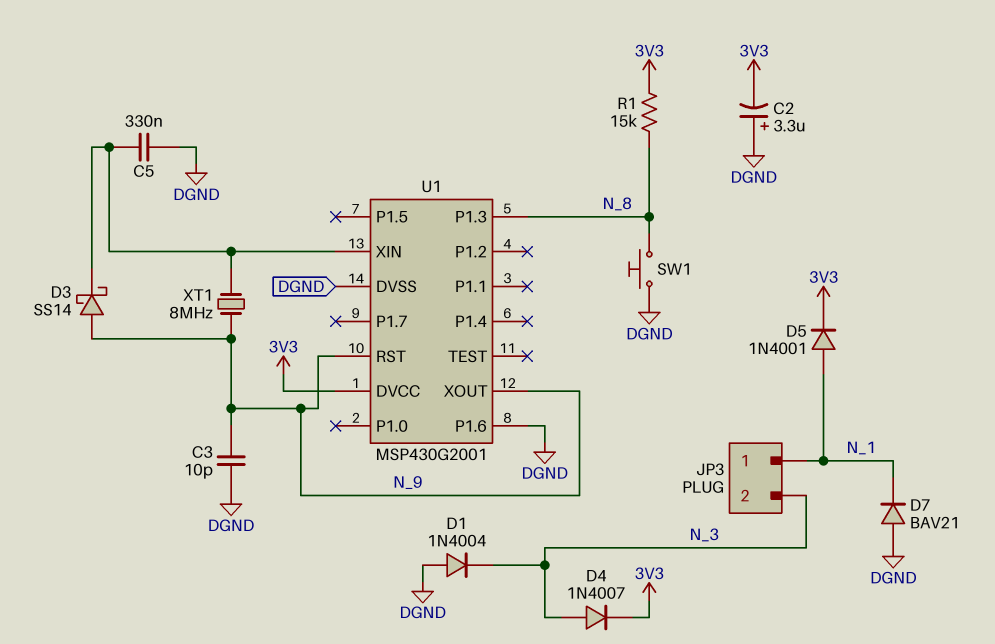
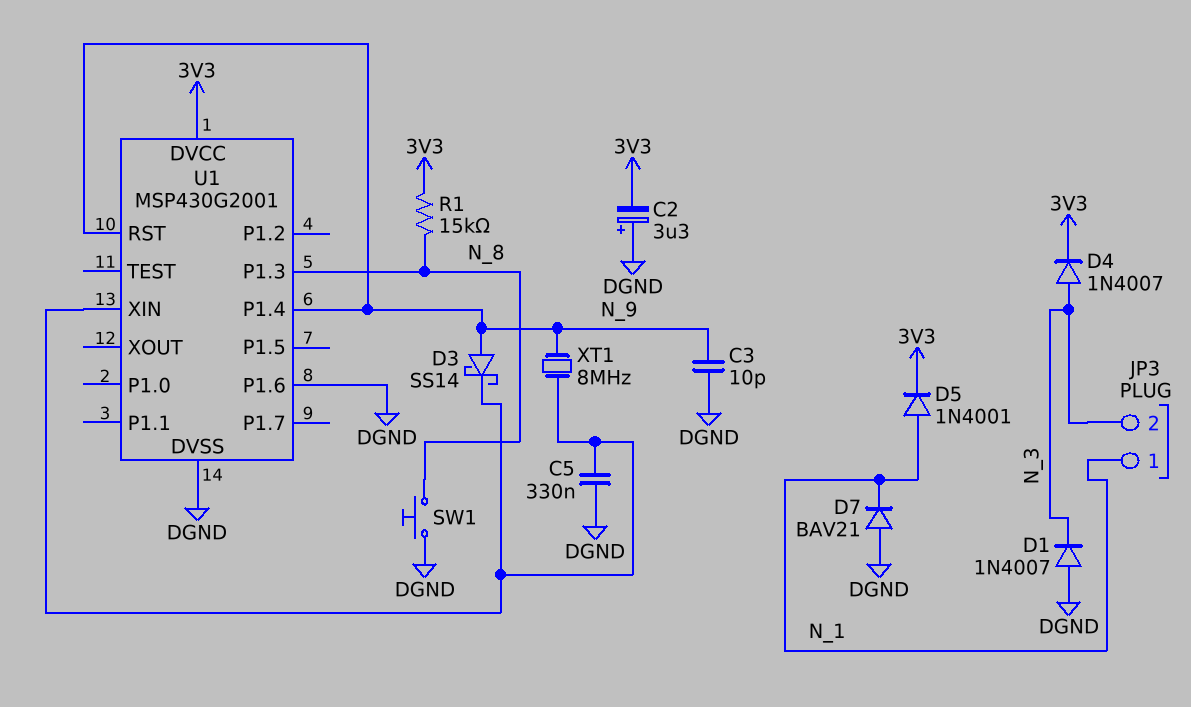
D1: diode 1N4004 (A DGND, K N_3) -> diode 1N4007 (A DGND, K N_3)
U1 pin P1.4: none -> N_9
U1 pin XOUT: N_9 -> none

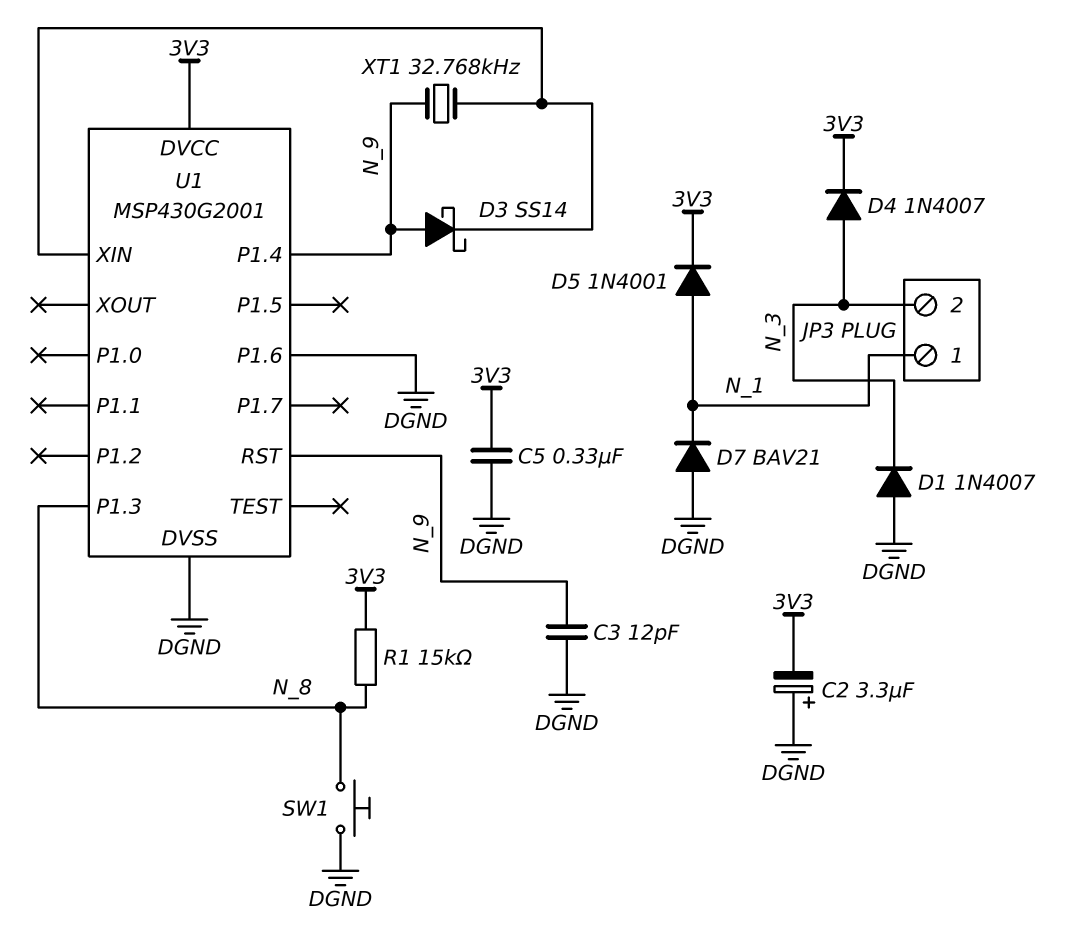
C3: 10pF (DGND, N_9) -> 12pF (DGND, N_9)
C5: 330nF (DGND, U1/XIN) -> 330nF (3V3, DGND)
XT1: 8MHz (N_9, U1/XIN) -> 32.768kHz (N_9, U1/XIN)

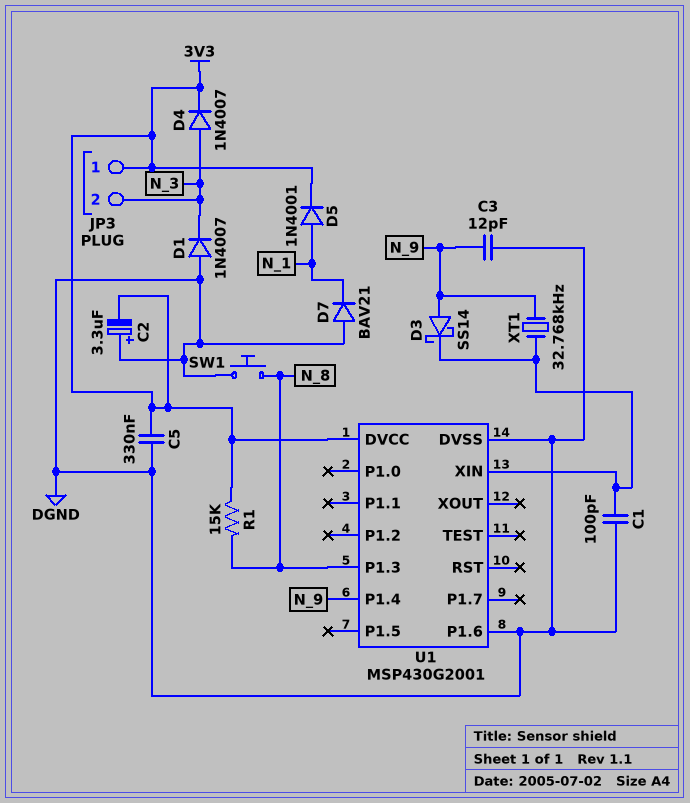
C1: none -> 100pF (DGND, U1/XIN)
JP3 pin 1: N_1 -> 3V3
U1 pin RST: N_9 -> none

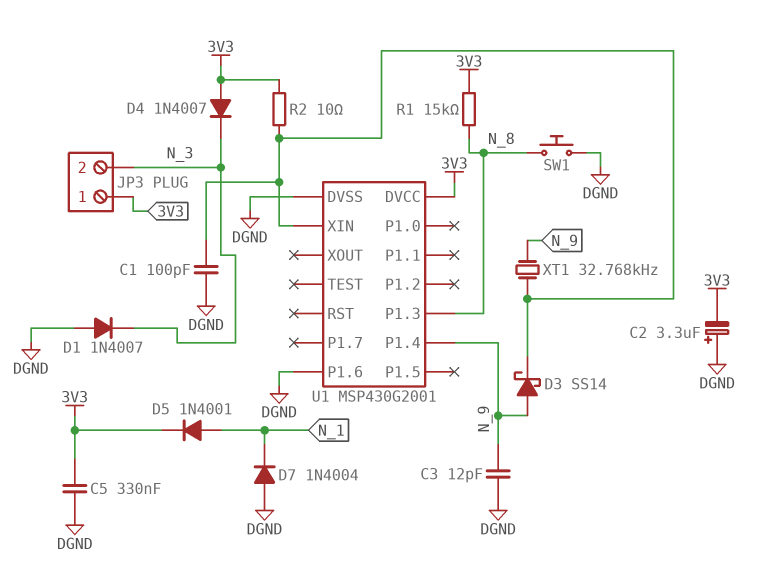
D4: diode 1N4007 (A N_3, K 3V3) -> diode 1N4007 (A 3V3, K N_3)
D7: diode BAV21 (A DGND, K N_1) -> diode 1N4004 (A DGND, K N_1)
R2: none -> 10 (3V3, U1/XIN)

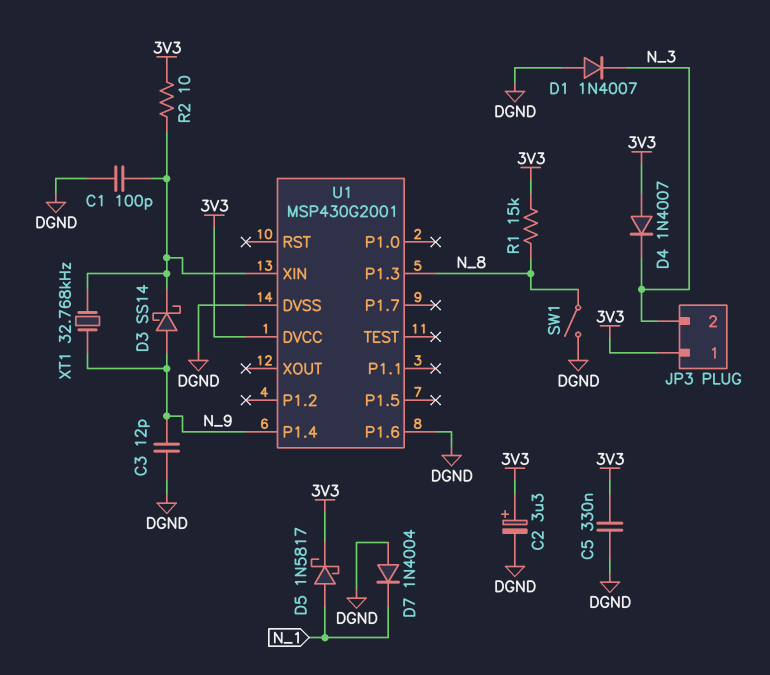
C2: 3.3uF (plus DGND, minus 3V3) -> 3.3uF (plus 3V3, minus DGND)
D5: diode 1N4001 (A N_1, K 3V3) -> schottky 1N5817 (A N_1, K 3V3)
SW1: button (DGND, N_8) -> switch (DGND, N_8)

